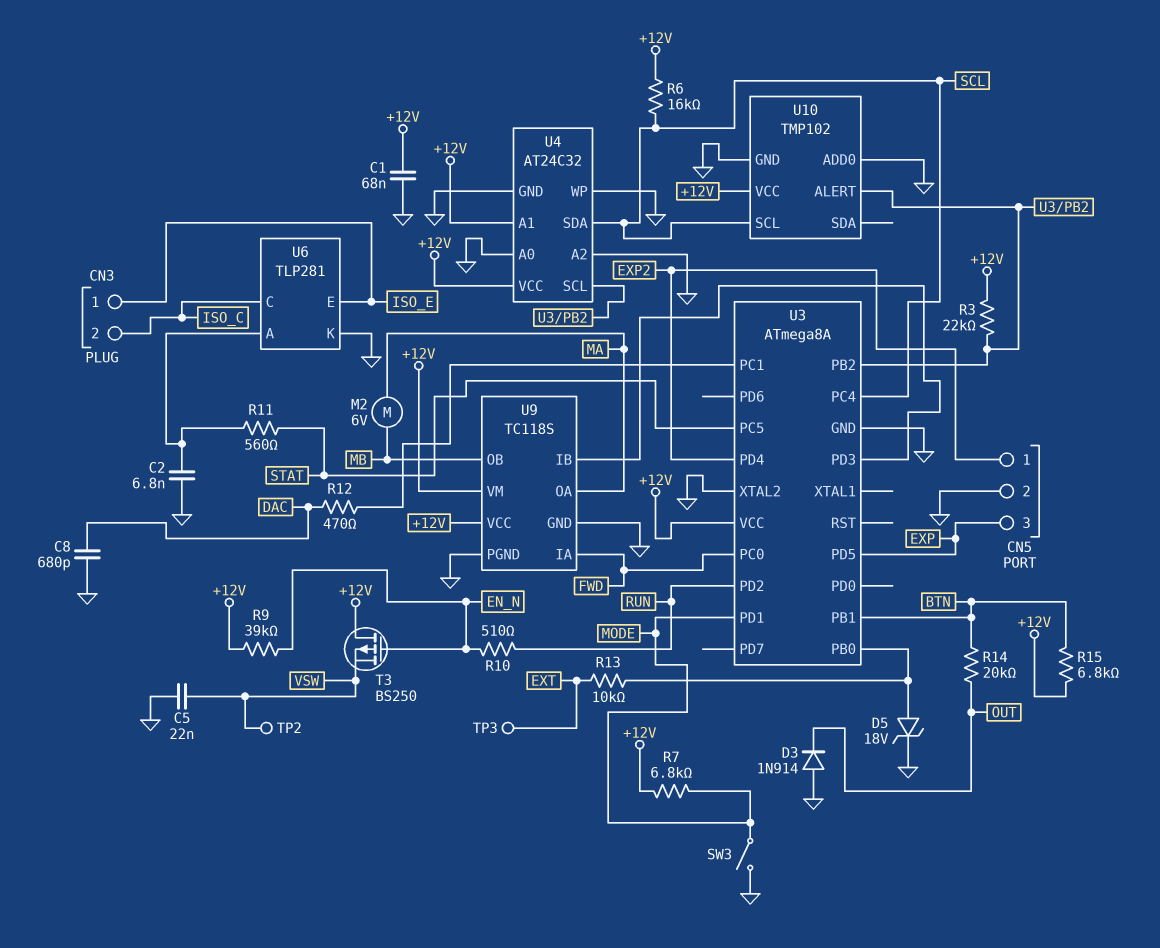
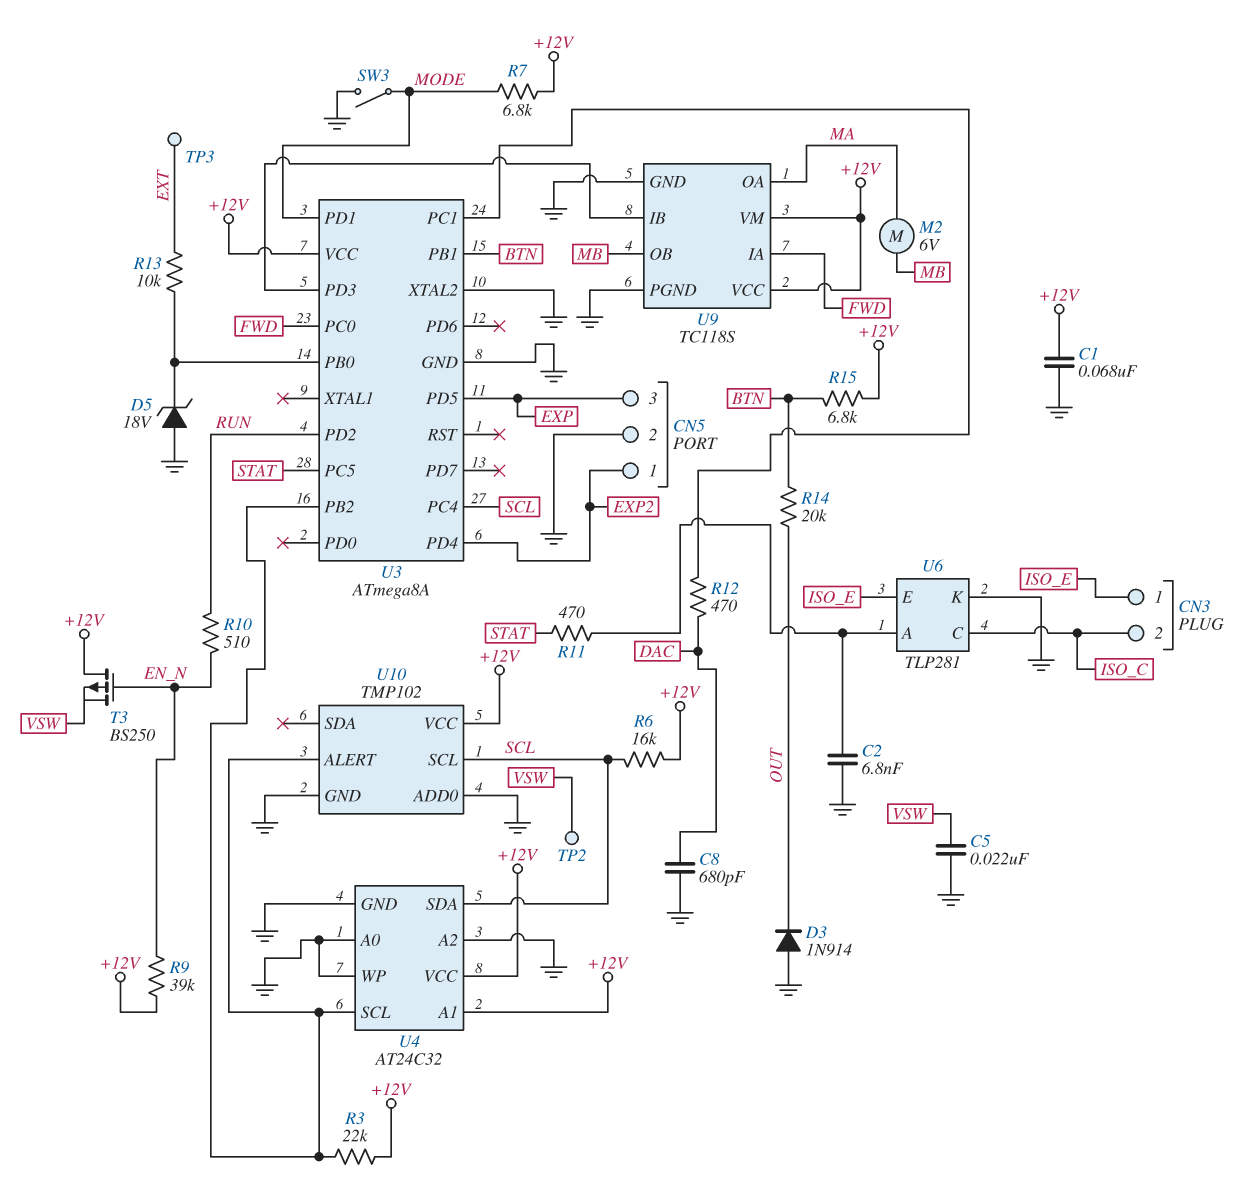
D5: zener 18V (A U3/PB0, K GND) -> zener 18V (A GND, K U3/PB0)
R11: 560 (STAT, U6/A) -> 470 (STAT, U6/A)

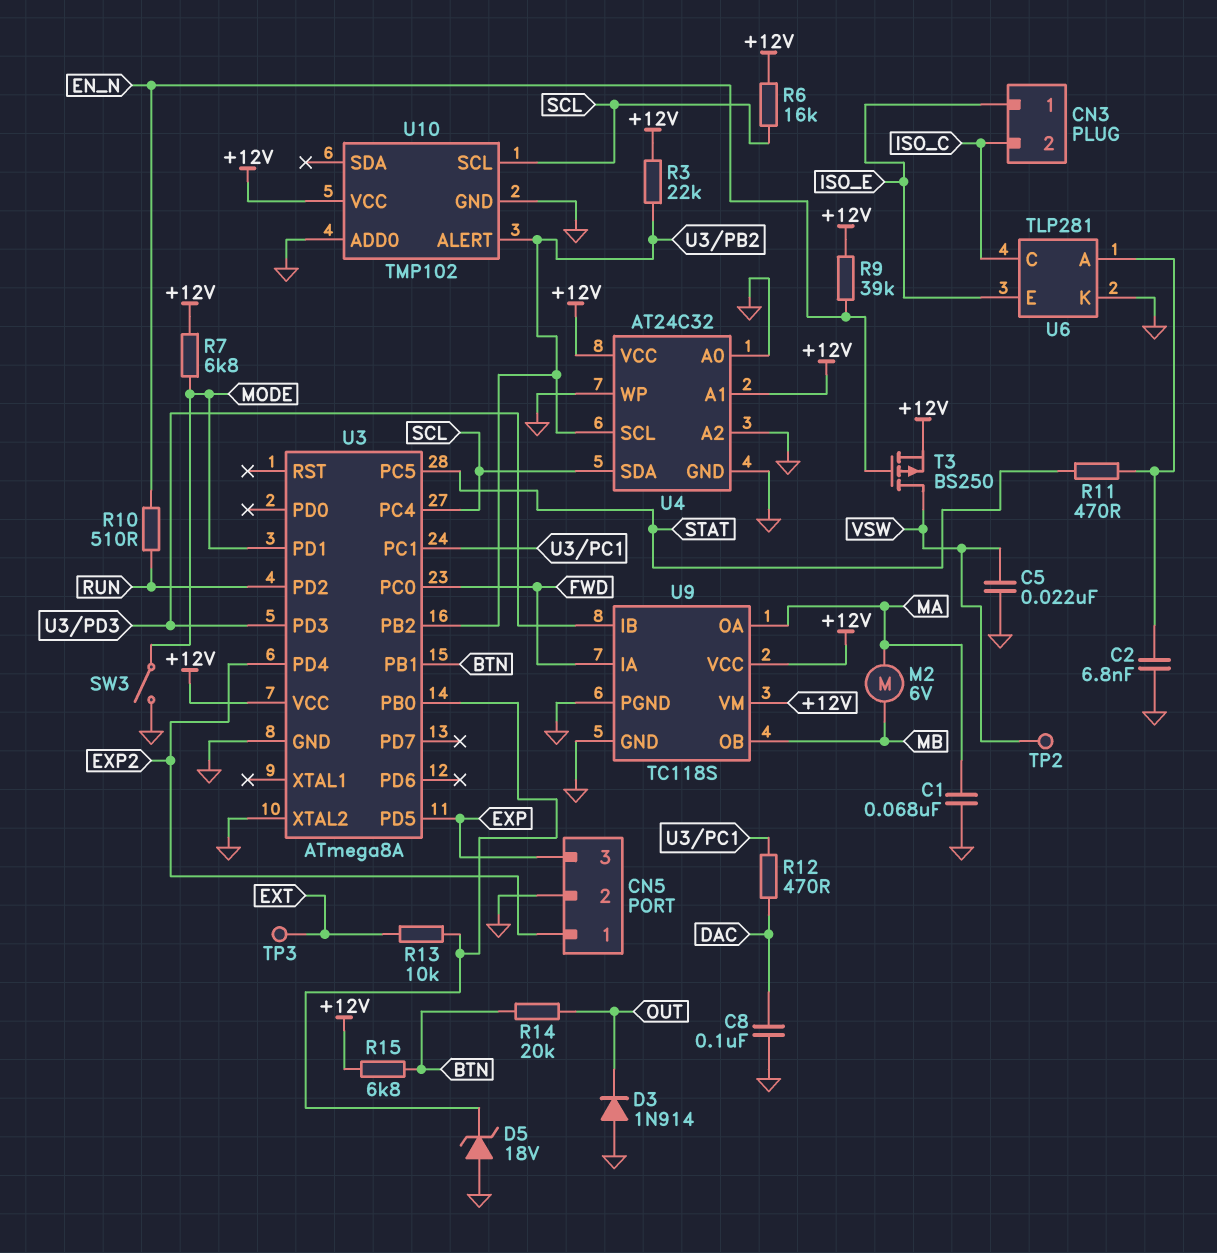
C1: 68nF (+12V, GND) -> 68nF (GND, MA)
C8: 680pF (DAC, GND) -> 100nF (DAC, GND)
T3: PMOS BS250 (G EN_N, D +12V, S VSW) -> PMOS BS250 (G EN_N, D VSW, S +12V)

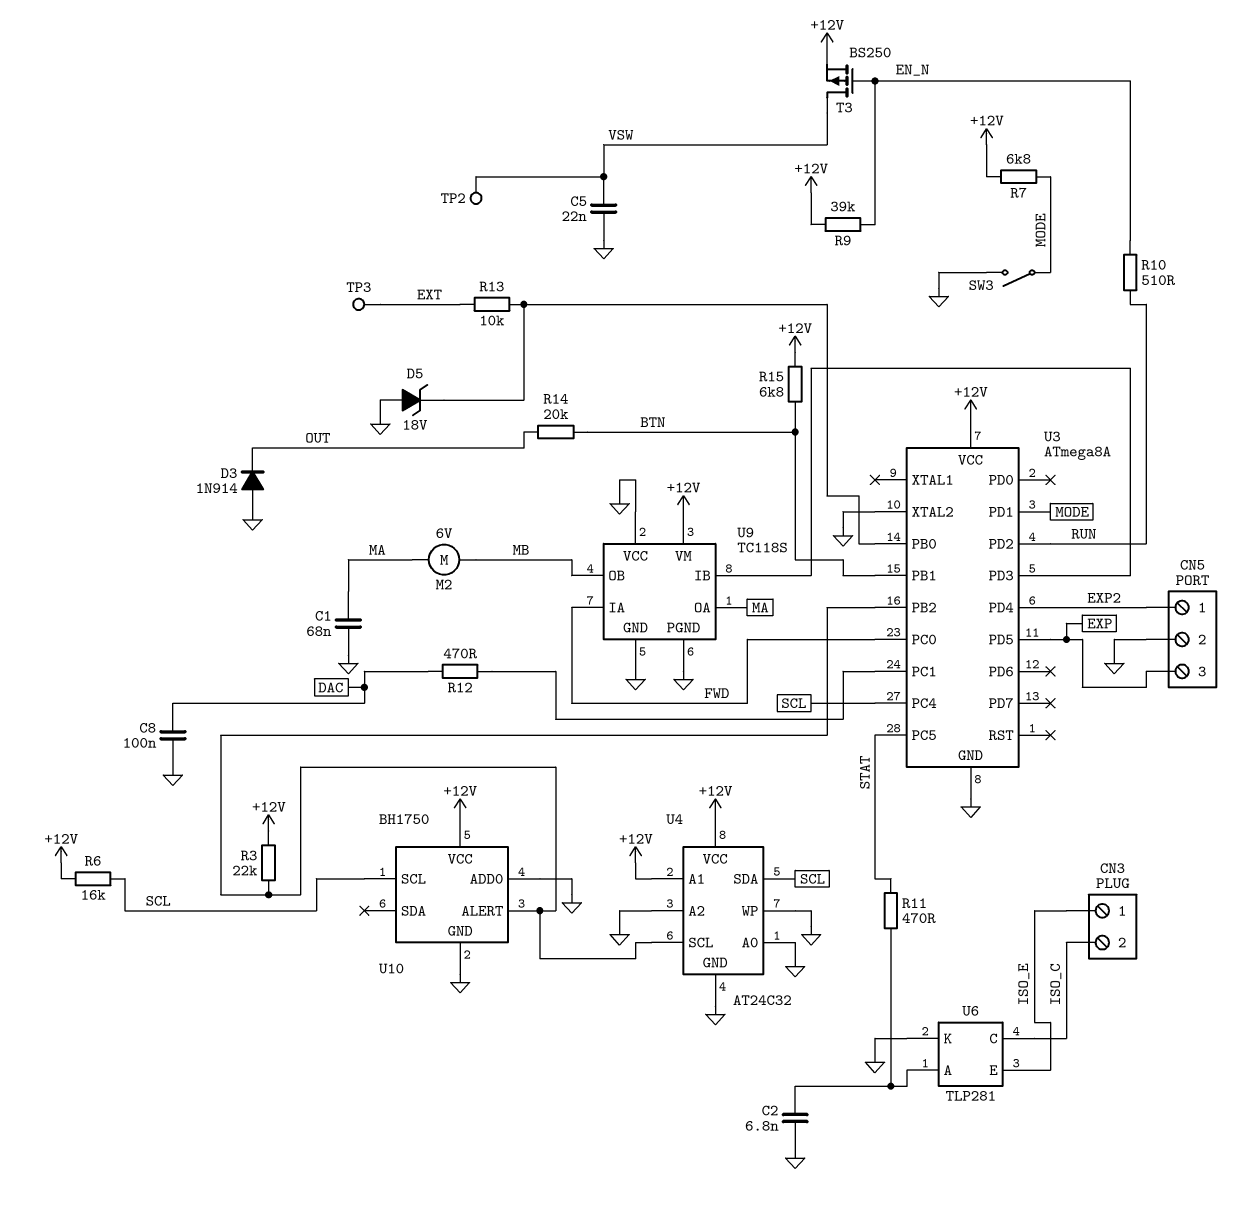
U9 pin VCC: +12V -> GND
U10: TMP102 -> BH1750

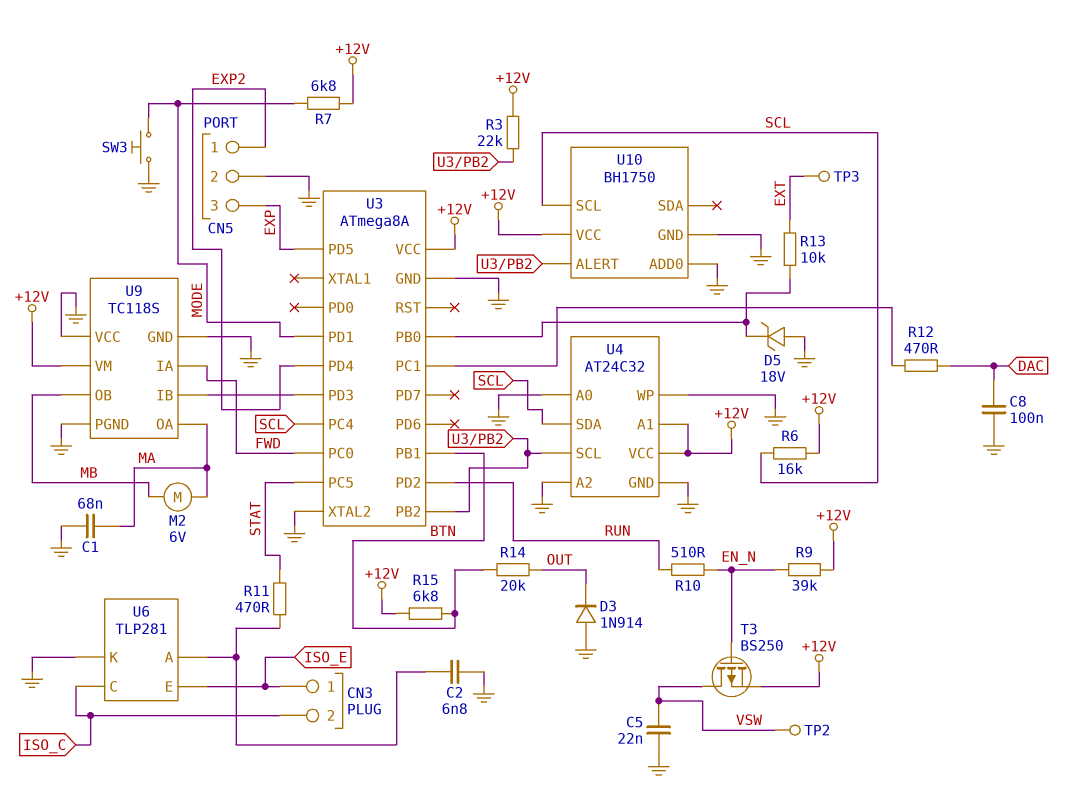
SW3: switch (GND, MODE) -> button (GND, MODE)

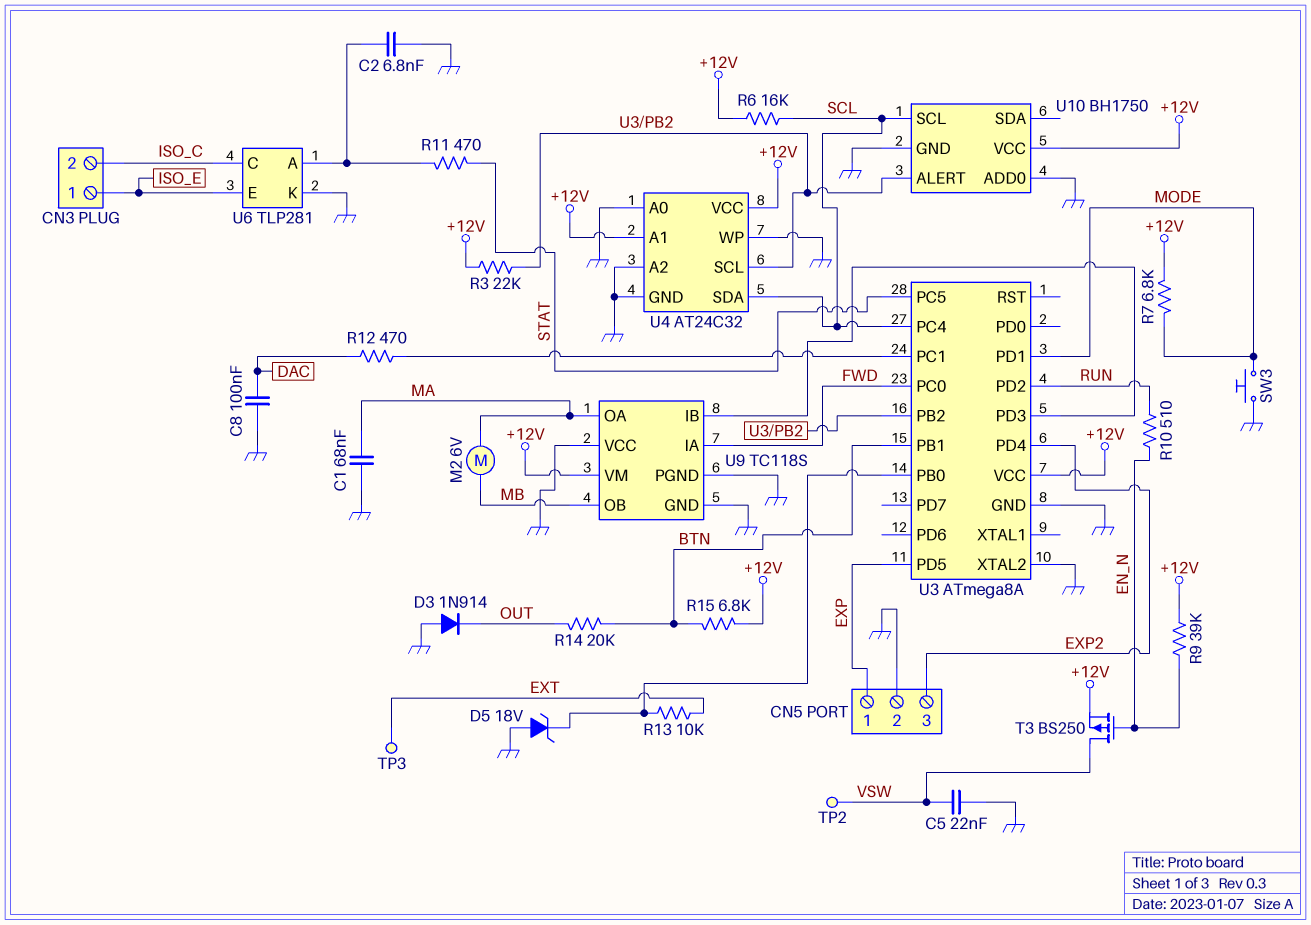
CN5 pin 1: EXP2 -> EXP
CN5 pin 3: EXP -> EXP2

